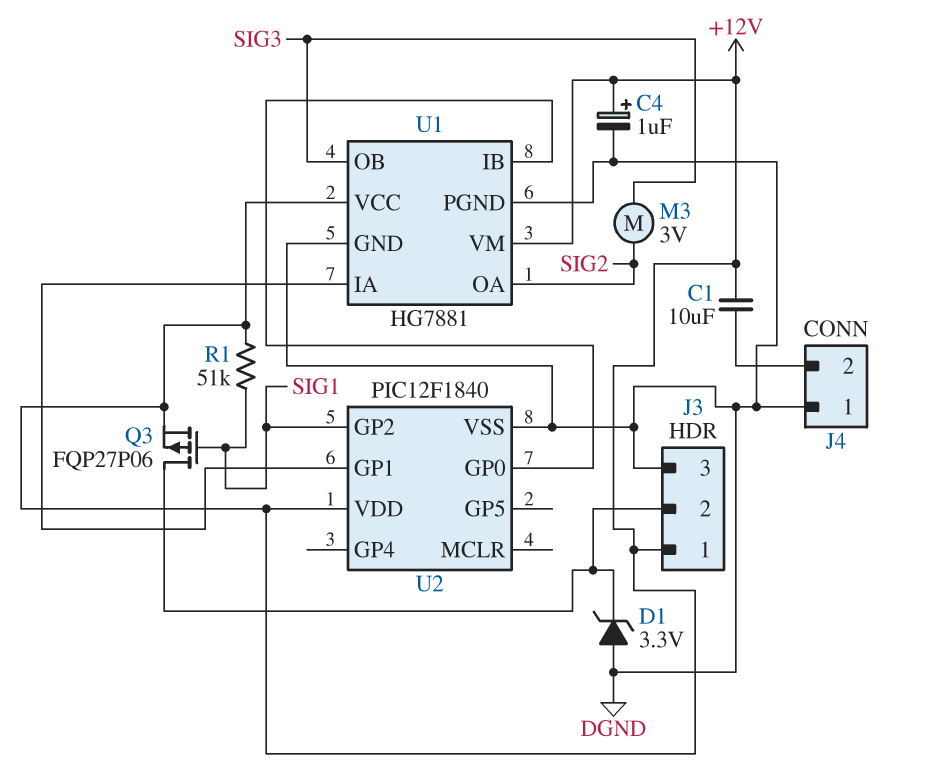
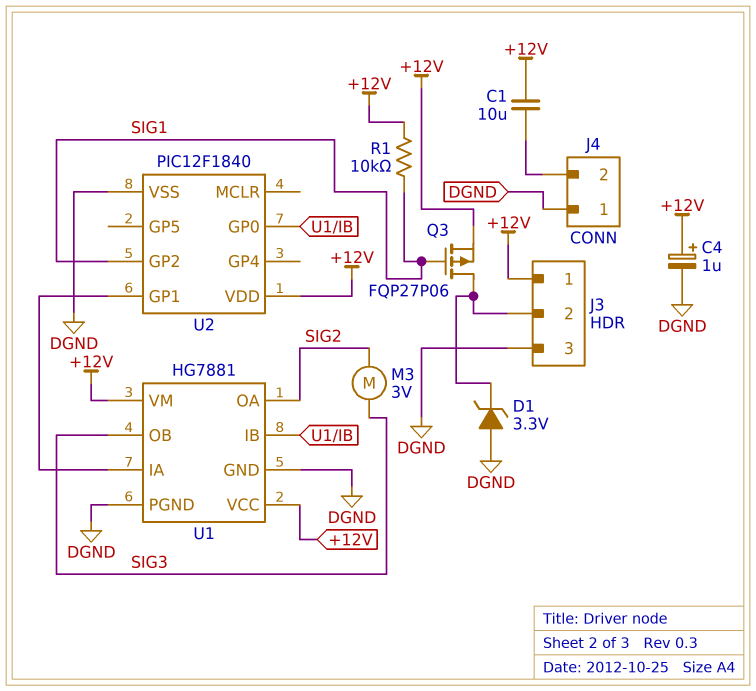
R1: 51k (+12V, SIG1) -> 10k (+12V, SIG1)

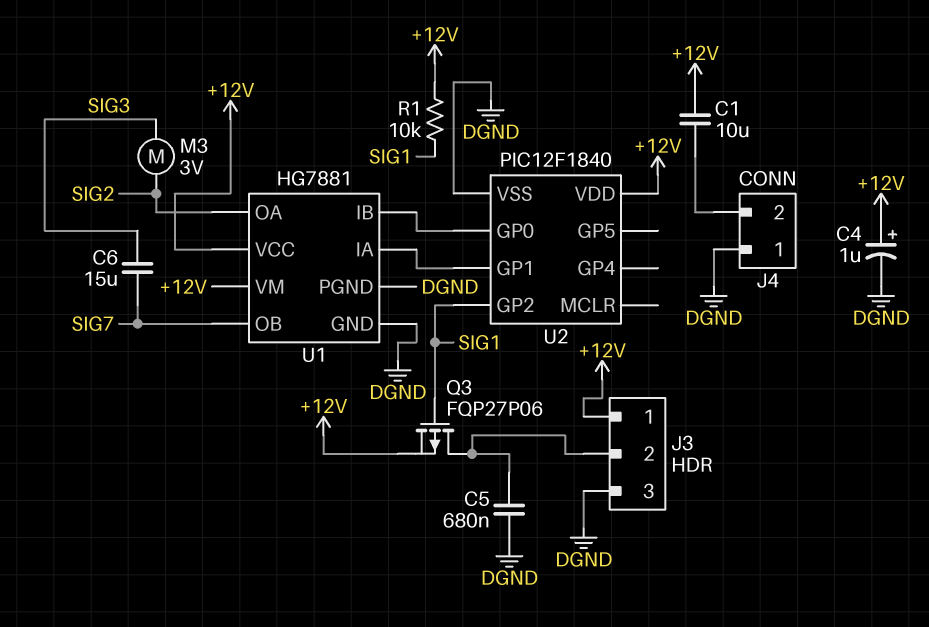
C5: none -> 680nF (DGND, J3/2)
C6: none -> 15uF (SIG3, SIG7)
D1: zener 3.3V (A DGND, K J3/2) -> none
U1 pin OB: SIG3 -> SIG7

